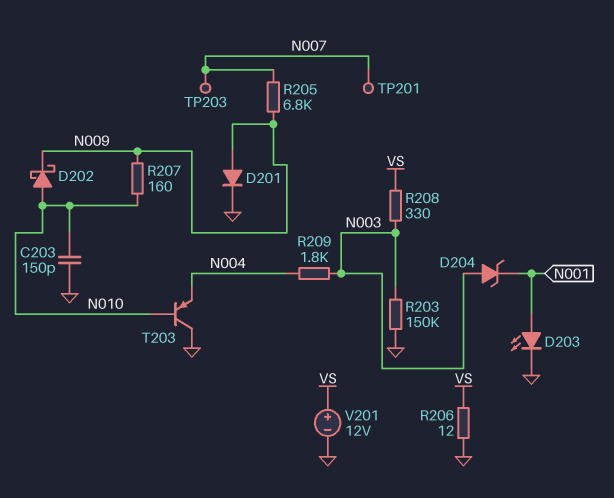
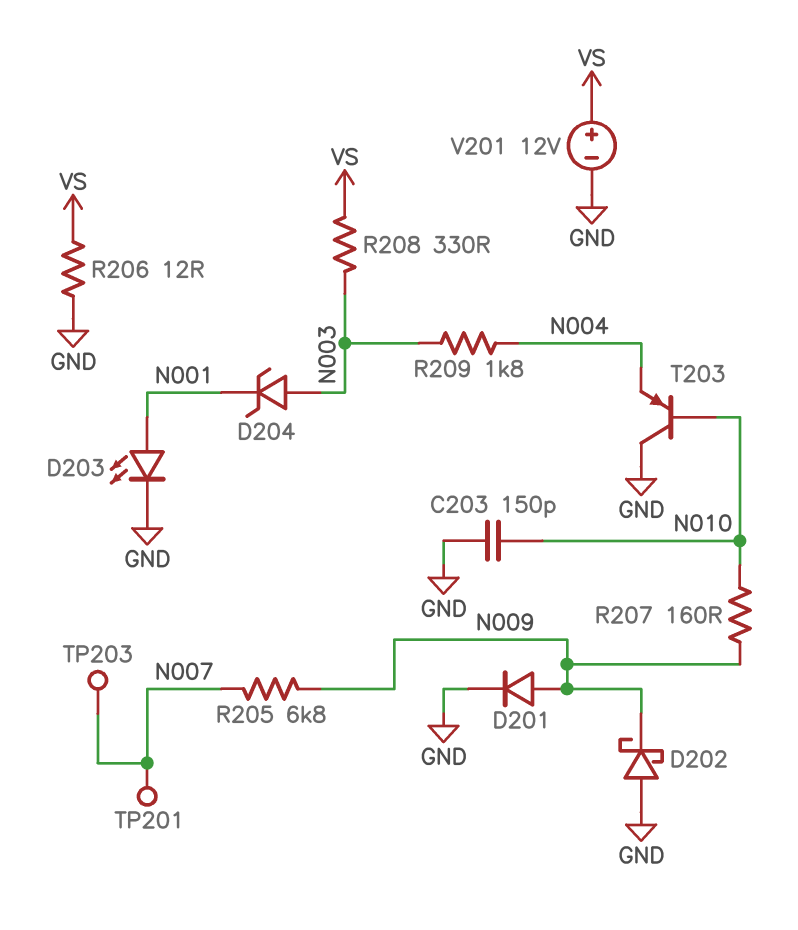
D202: schottky (A N010, K N009) -> schottky (A GND, K N009)
R203: 150k (GND, N003) -> none

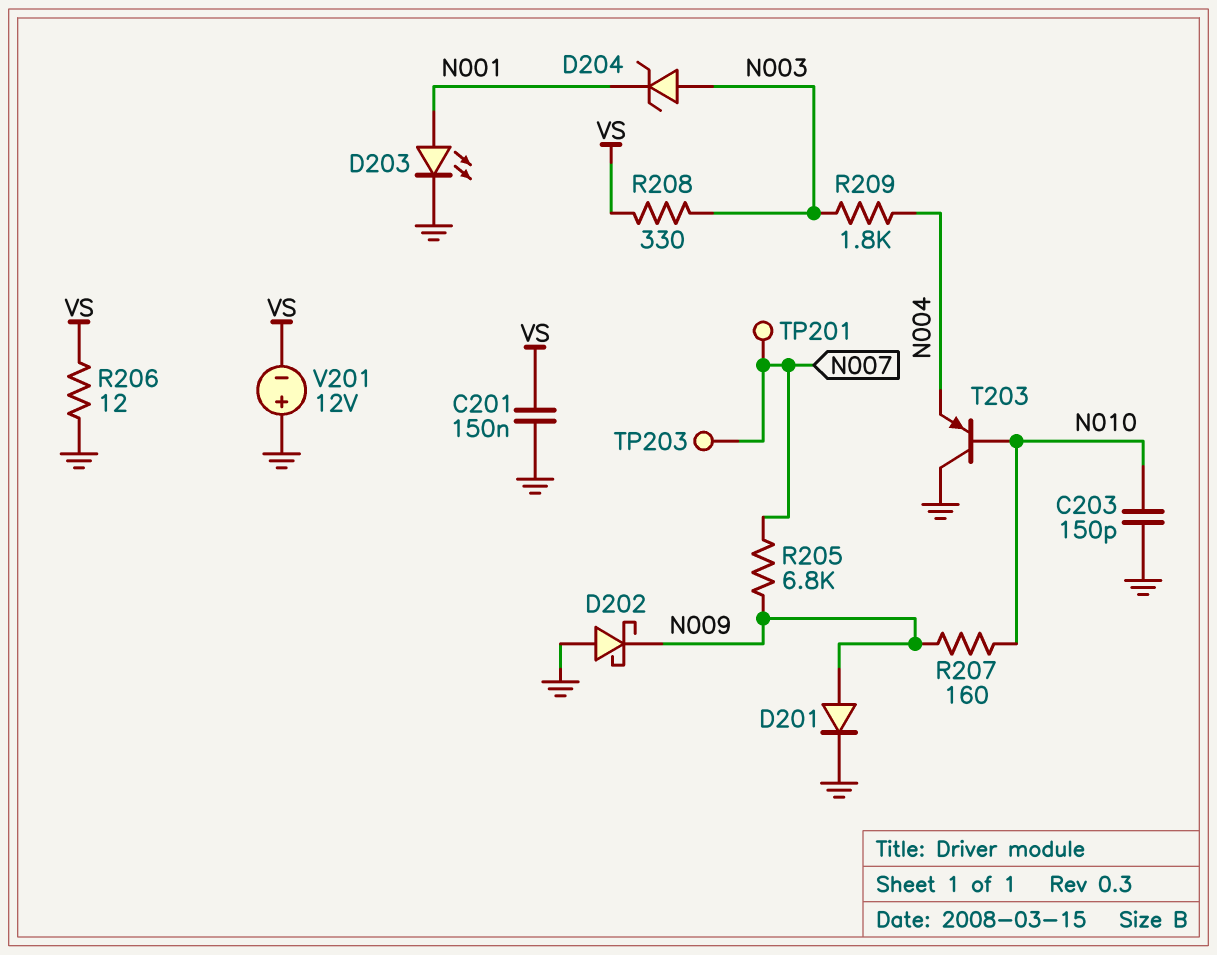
C201: none -> 150nF (GND, VS)
V201: 12V (plus VS, minus GND) -> 12V (plus GND, minus VS)

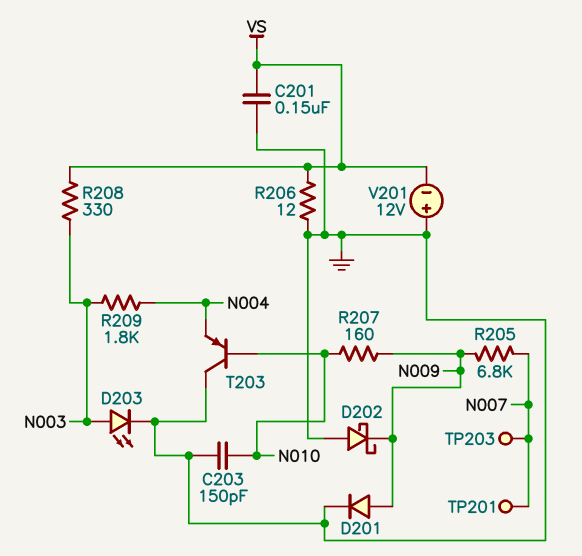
D203: LED (A N001, K GND) -> LED (A N003, K GND)
D204: zener (A N003, K N001) -> none

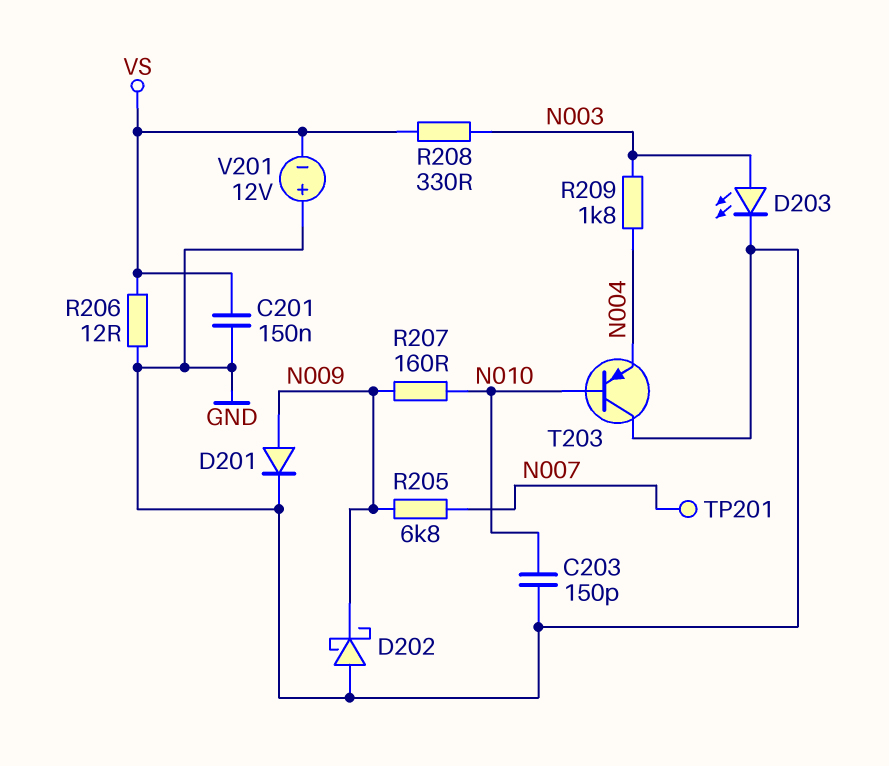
TP203: test point (N007) -> none

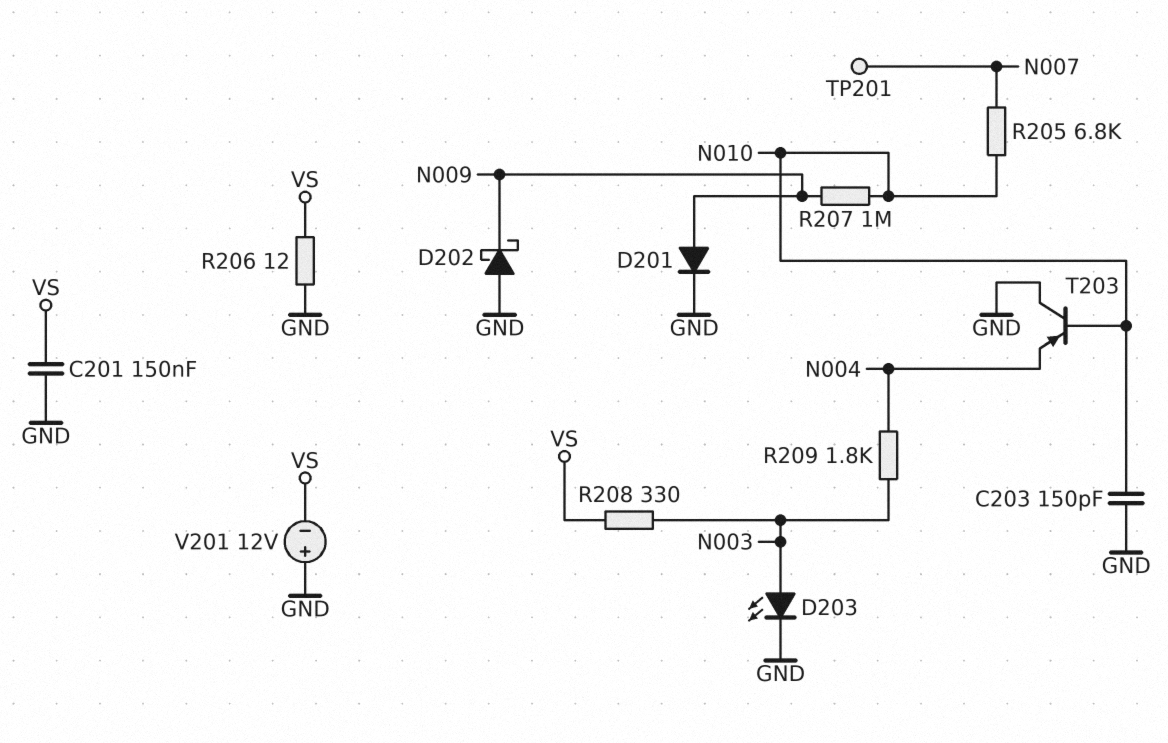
R205: 6.8k (N007, N009) -> 6.8k (N007, N010)
R207: 160 (N009, N010) -> 1M (N009, N010)

